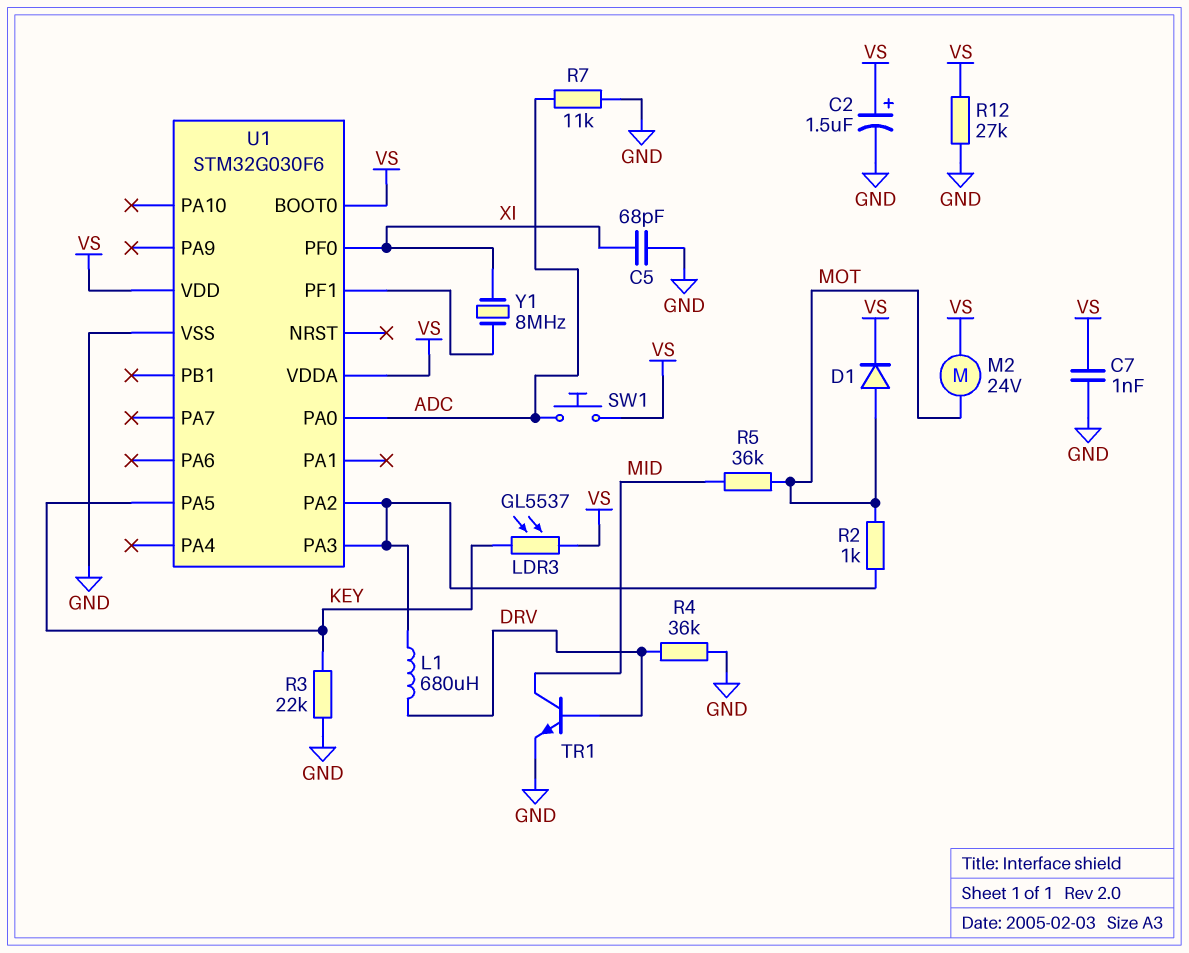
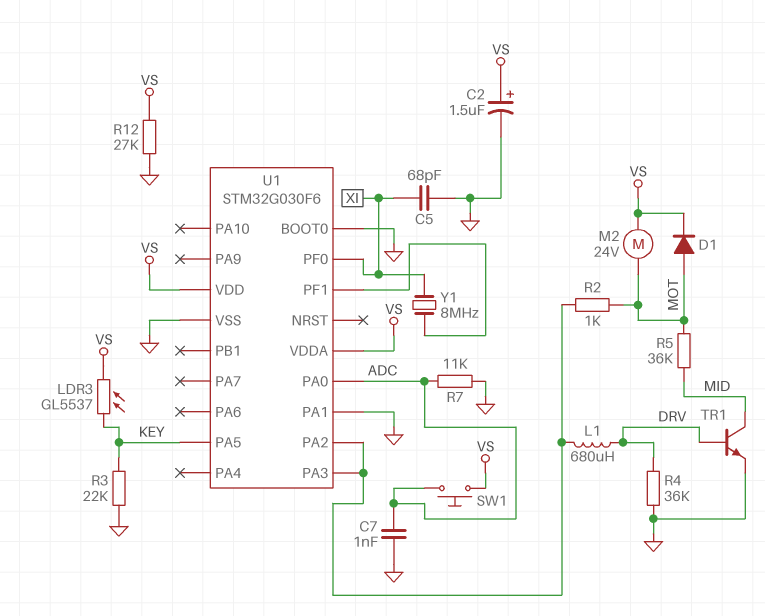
C7: 1nF (GND, VS) -> 1nF (ADC, GND)
U1 pin BOOT0: VS -> GND
U1 pin PA1: none -> GND

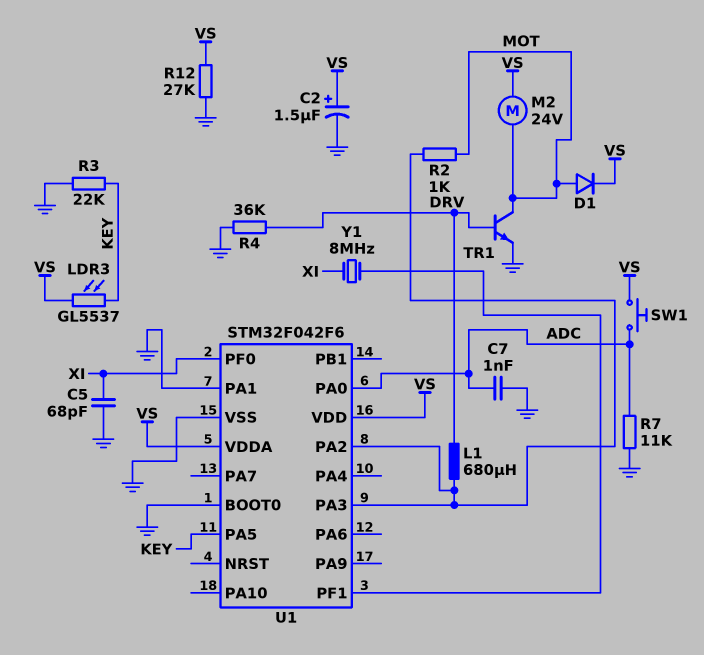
R5: 36k (MID, MOT) -> none
TR1: NPN (B DRV, C MID, E GND) -> NPN (B DRV, C MOT, E GND)
U1: STM32G030F6 -> STM32F042F6

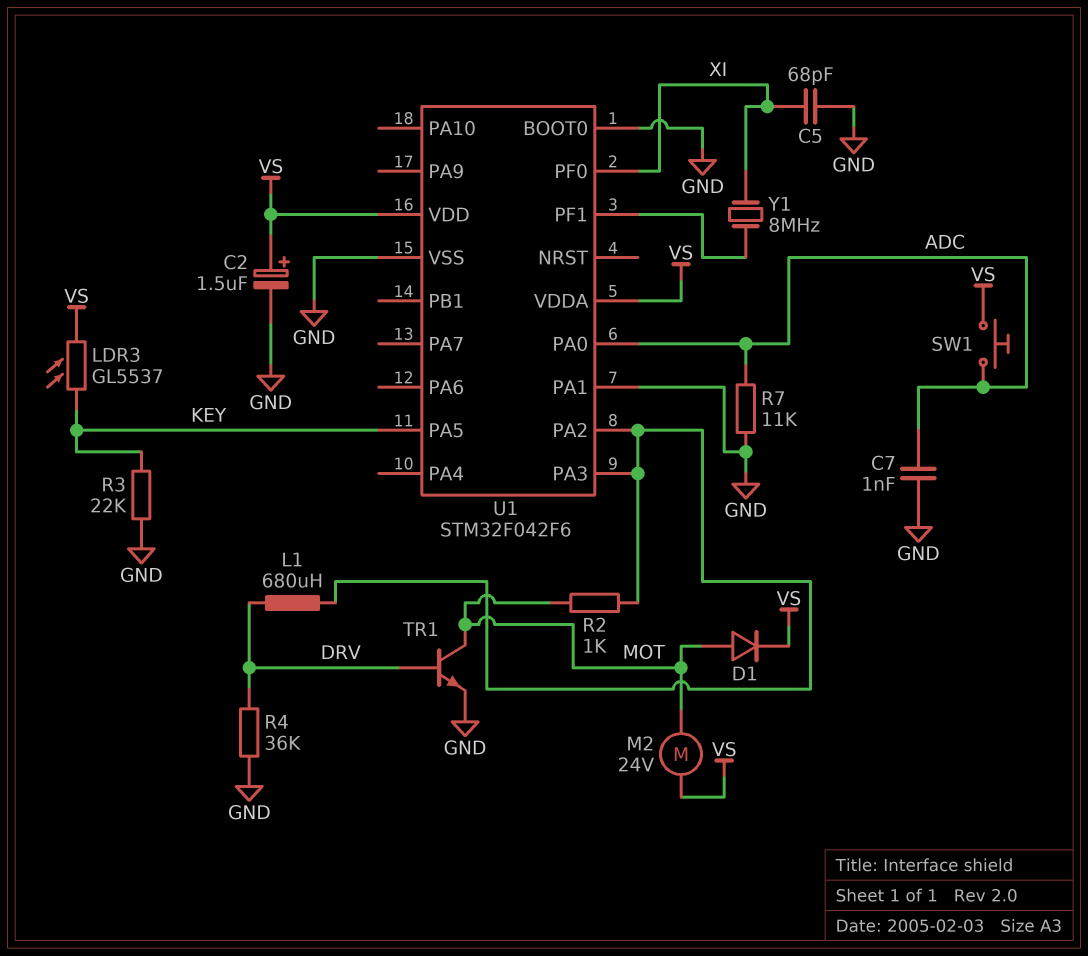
R12: 27k (GND, VS) -> none

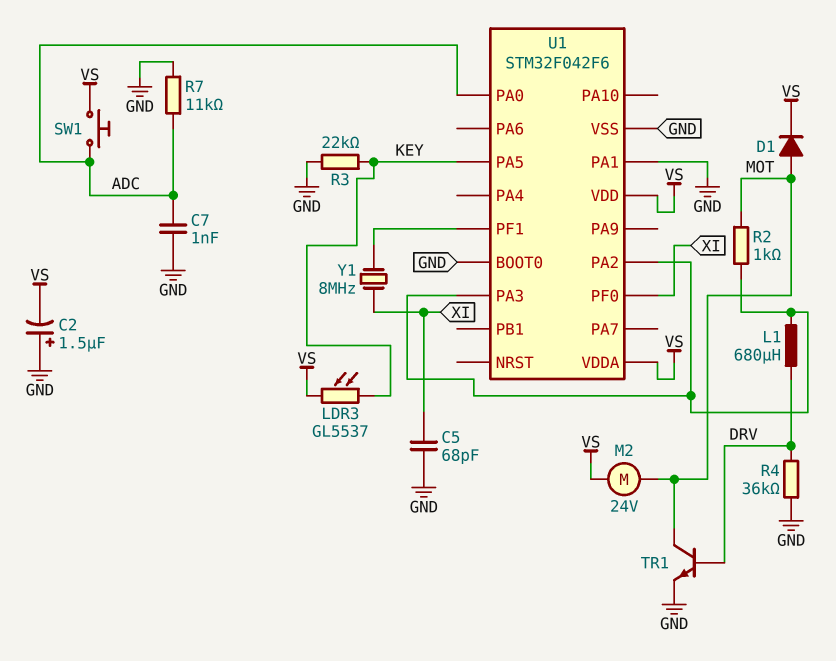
C2: 1.5uF (plus VS, minus GND) -> 1.5uF (plus GND, minus VS)

